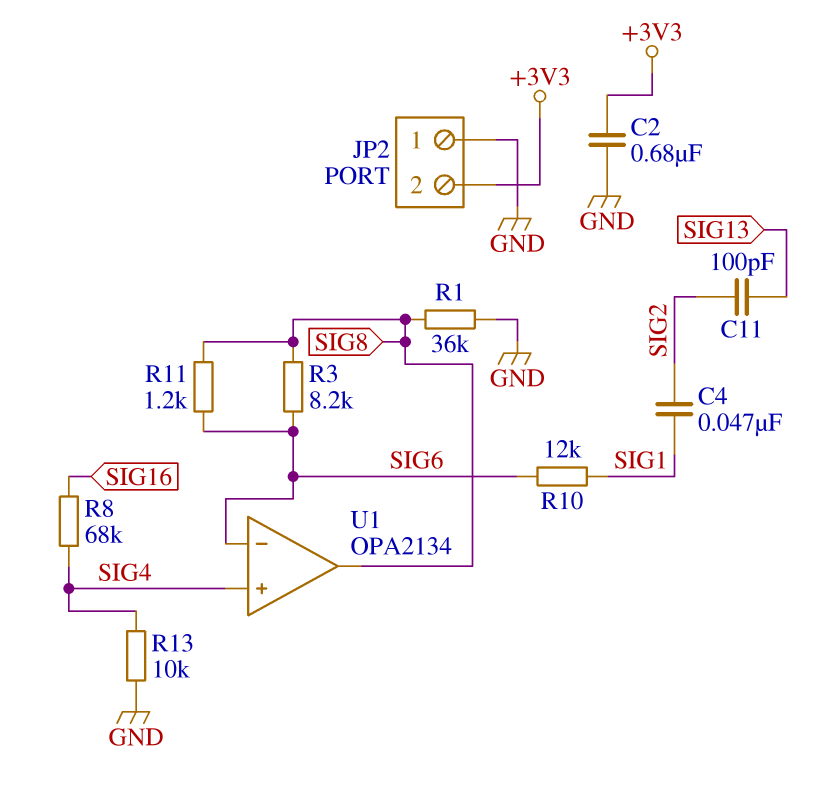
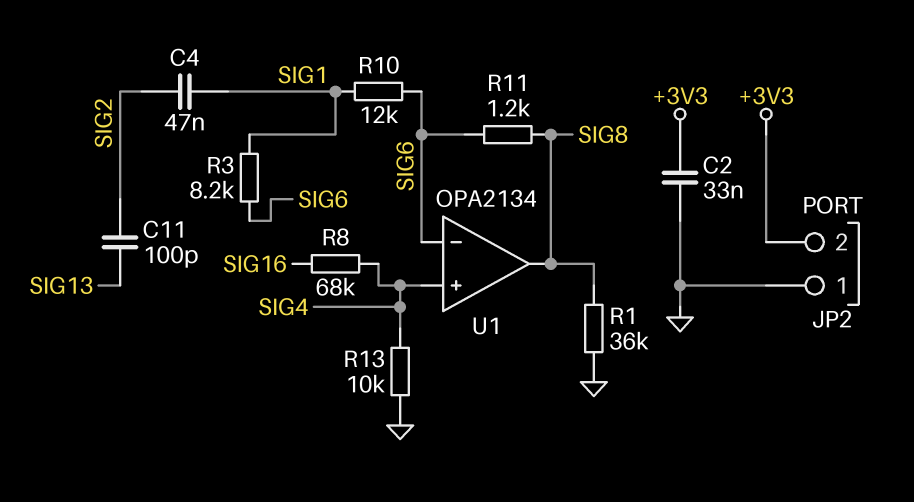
C2: 680nF (+3V3, GND) -> 33nF (+3V3, GND)
R3: 8.2k (SIG6, SIG8) -> 8.2k (SIG1, SIG6)

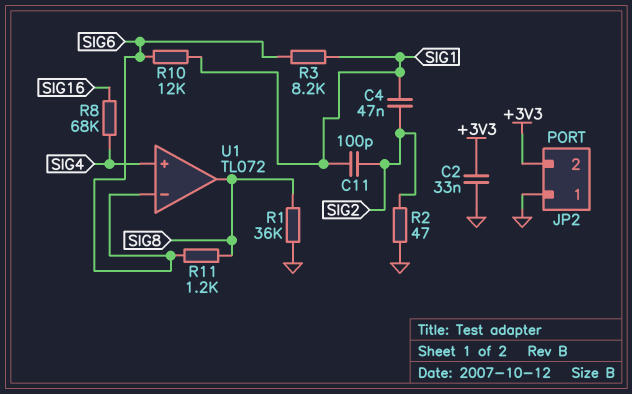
C11: 100pF (SIG2, SIG13) -> 100pF (SIG1, SIG2)
R2: none -> 47 (GND, SIG2)
R13: 10k (GND, SIG4) -> none
U1: OPA2134 -> TL072

